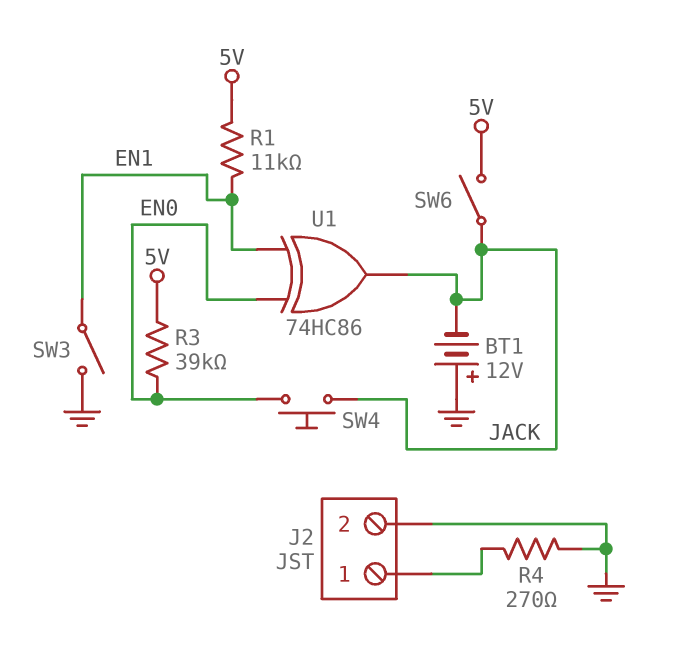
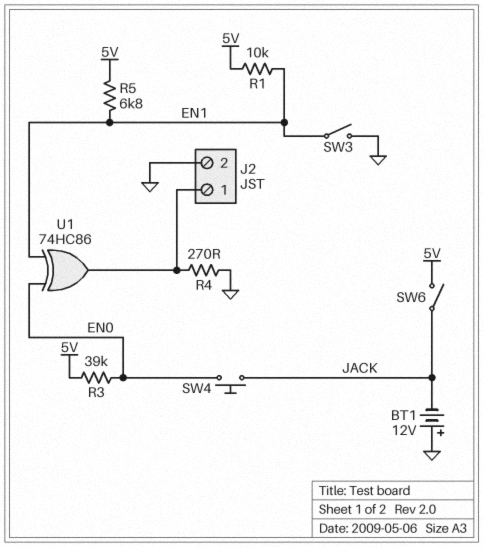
R1: 11k (5V, EN1) -> 10k (5V, EN1)
R5: none -> 6.8k (5V, EN1)
U1: XOR 74HC86 (in EN0, in EN1, out JACK) -> XOR 74HC86 (in EN0, in EN1, out J2/1)

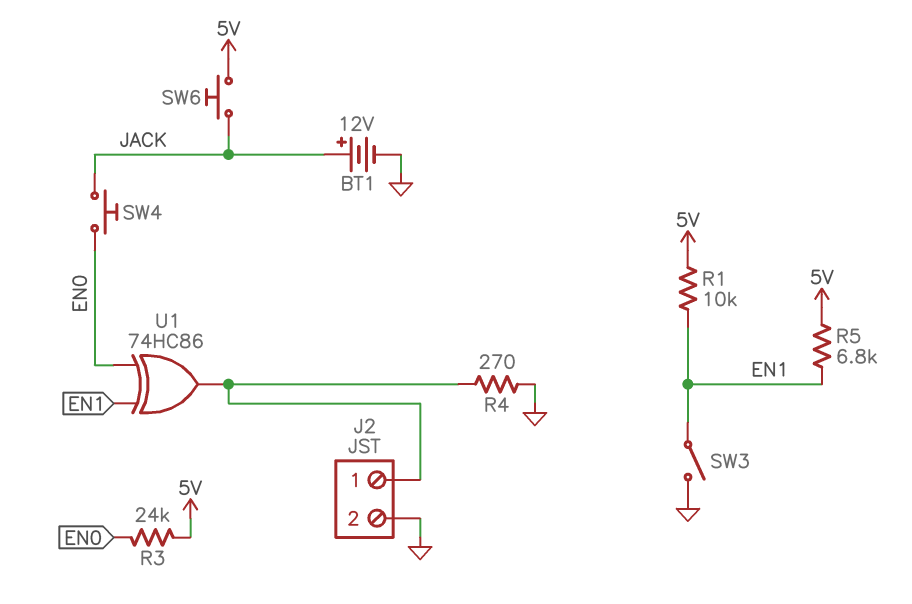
BT1: 12V (plus GND, minus JACK) -> 12V (plus JACK, minus GND)
R3: 39k (5V, EN0) -> 24k (5V, EN0)
SW6: switch (5V, JACK) -> button (5V, JACK)

